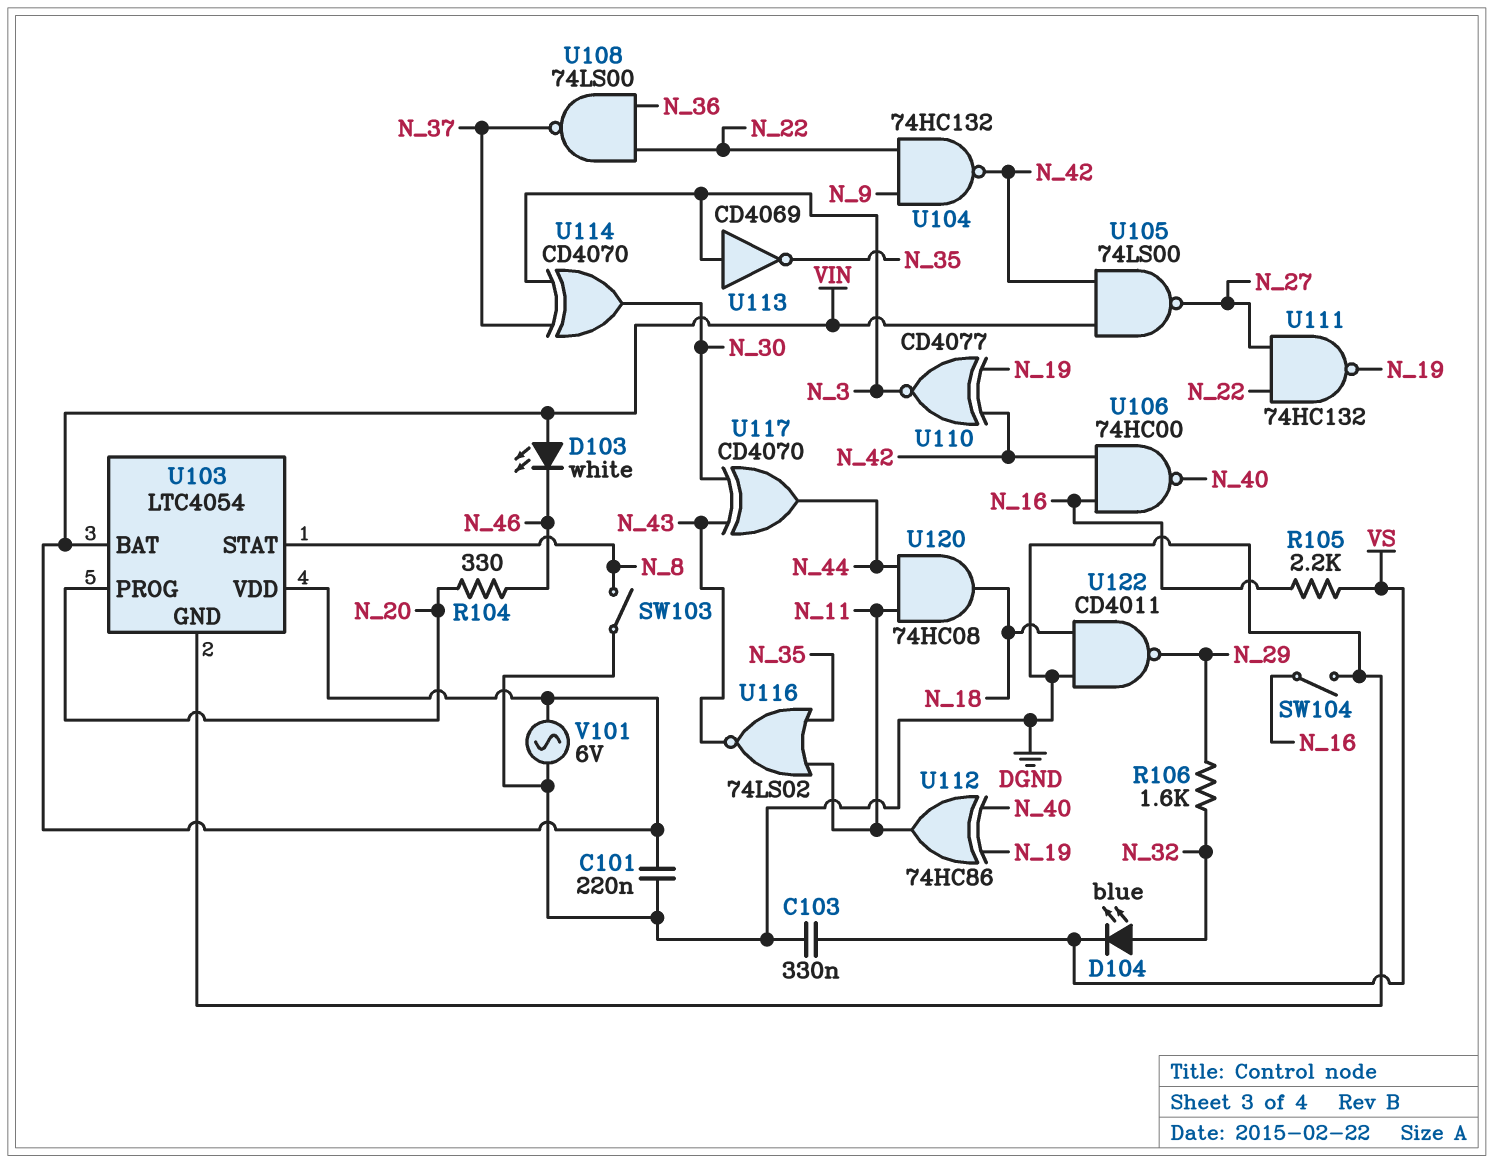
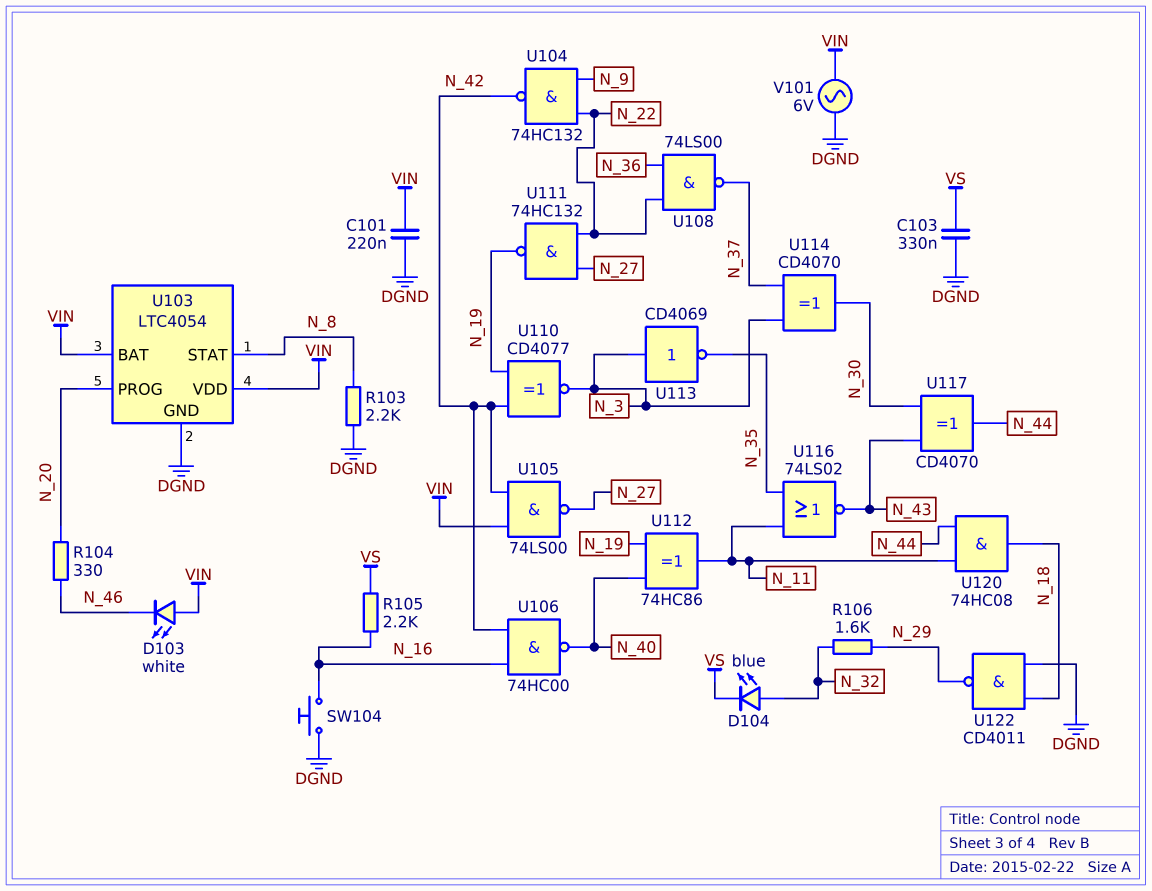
R103: none -> 2.2k (DGND, N_8)
SW103: switch (DGND, N_8) -> none
SW104: switch (DGND, N_16) -> button (DGND, N_16)

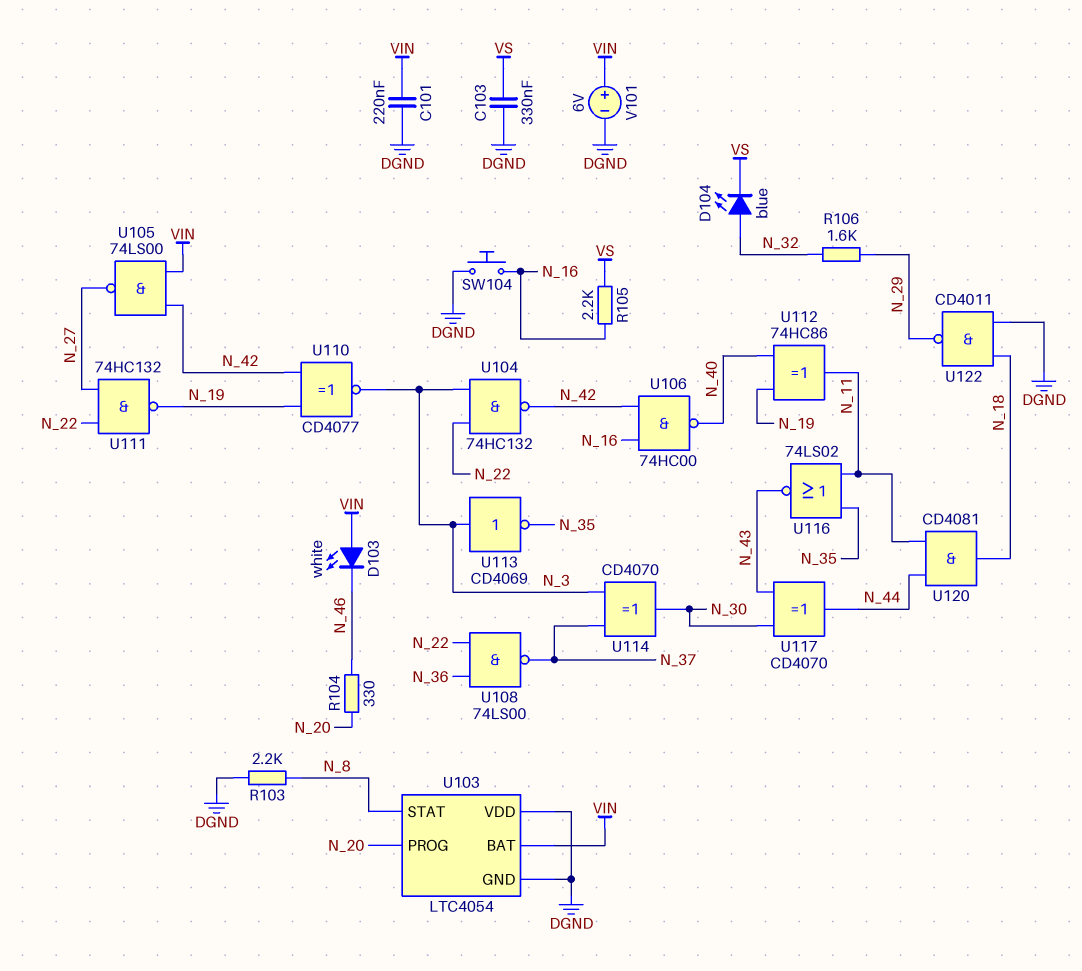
U103 pin VDD: VIN -> DGND
U104: NAND 74HC132 (in N_9, in N_22, out N_42) -> NAND 74HC132 (in N_3, in N_22, out N_42)
U120: AND 74HC08 (in N_11, in N_44, out N_18) -> AND CD4081 (in N_11, in N_44, out N_18)
V101: AC 6V (DGND, VIN) -> 6V (plus VIN, minus DGND)

